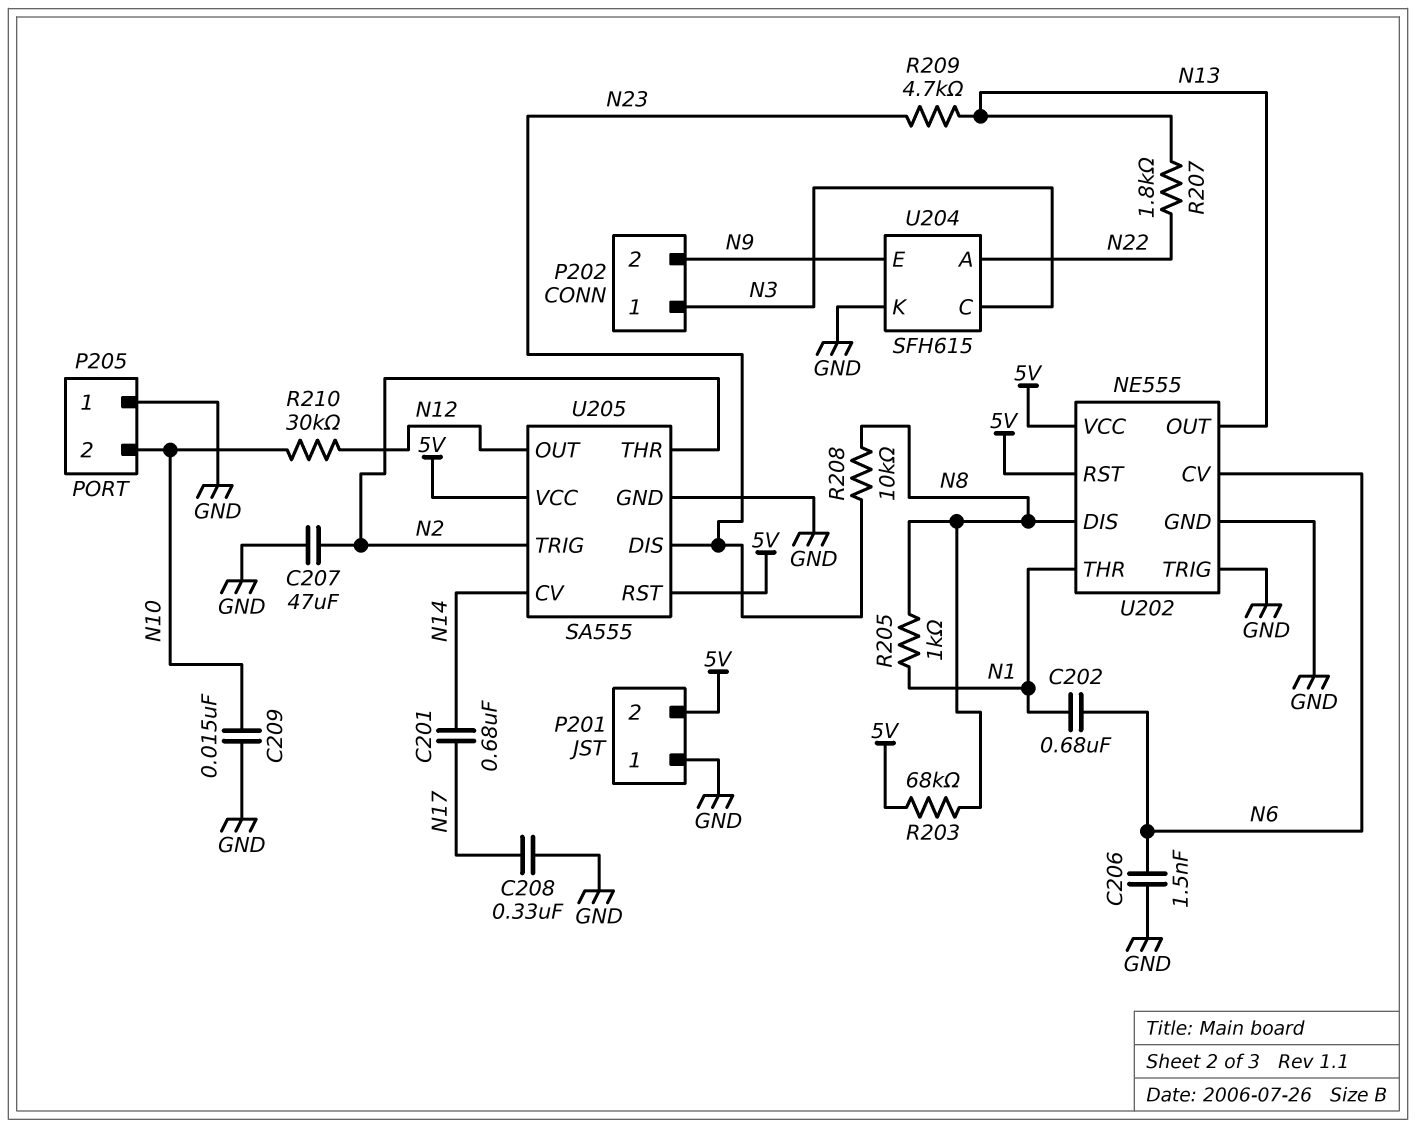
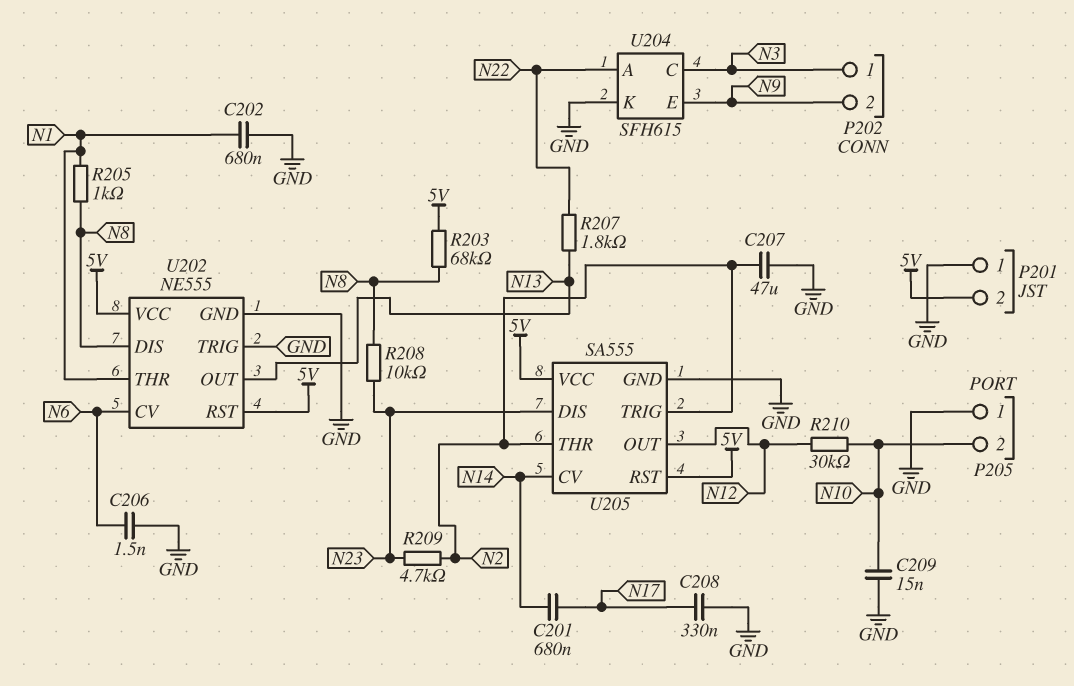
C202: 680nF (N1, N6) -> 680nF (GND, N1)
R209: 4.7k (N13, N23) -> 4.7k (N2, N23)

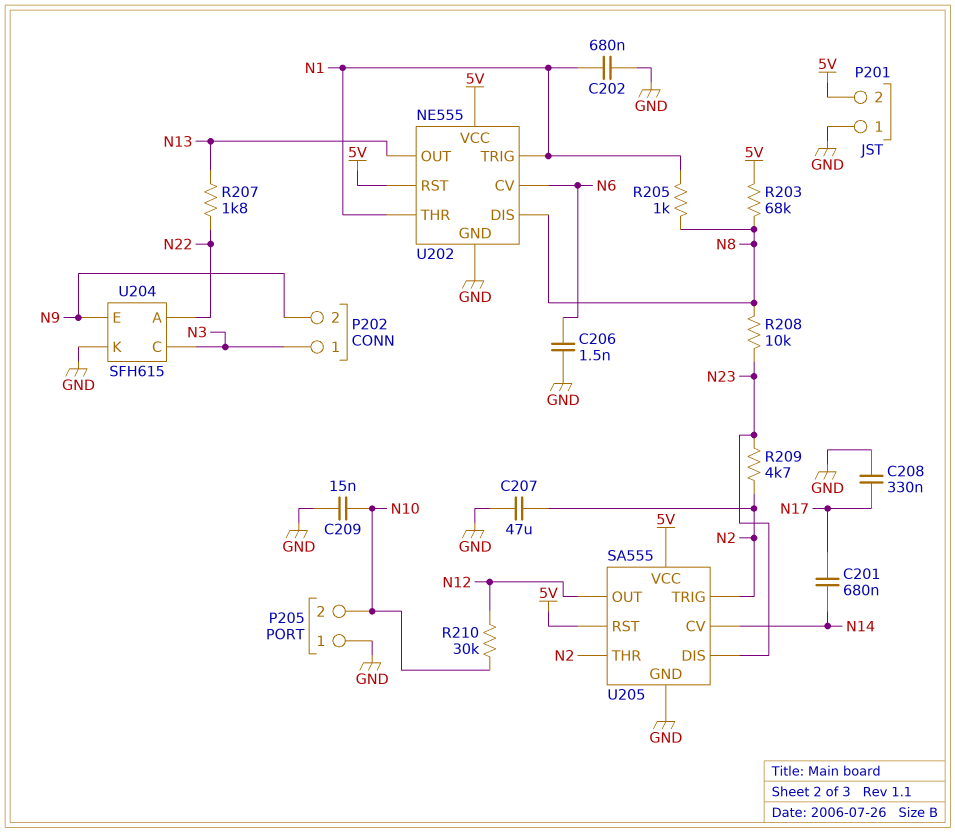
U202 pin TRIG: GND -> N1

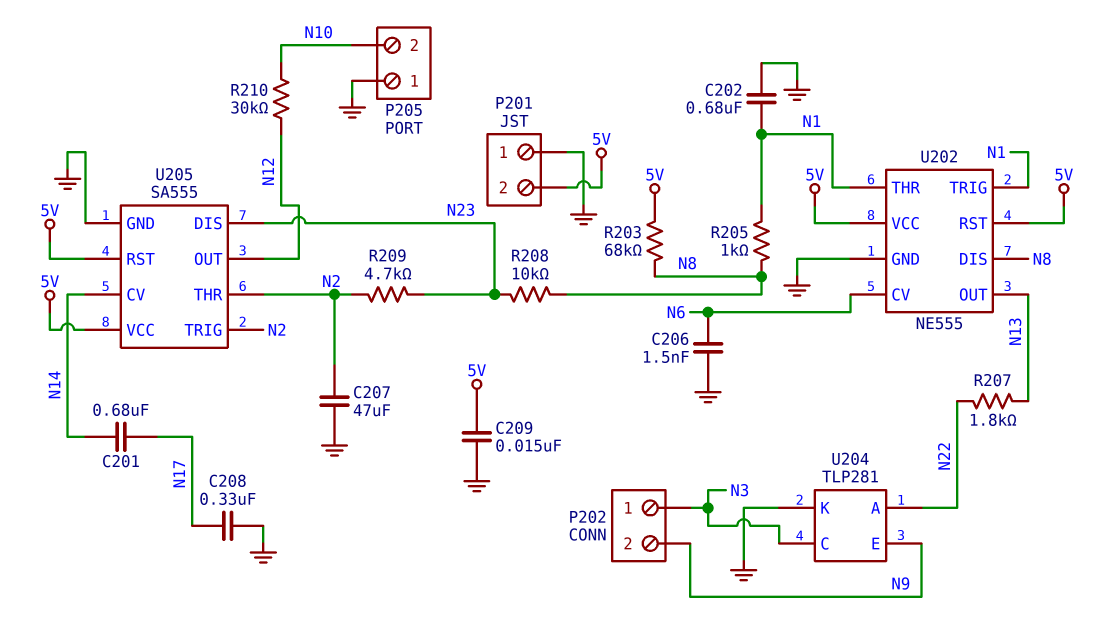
C209: 15nF (GND, N10) -> 15nF (5V, GND)
U204: SFH615 -> TLP281

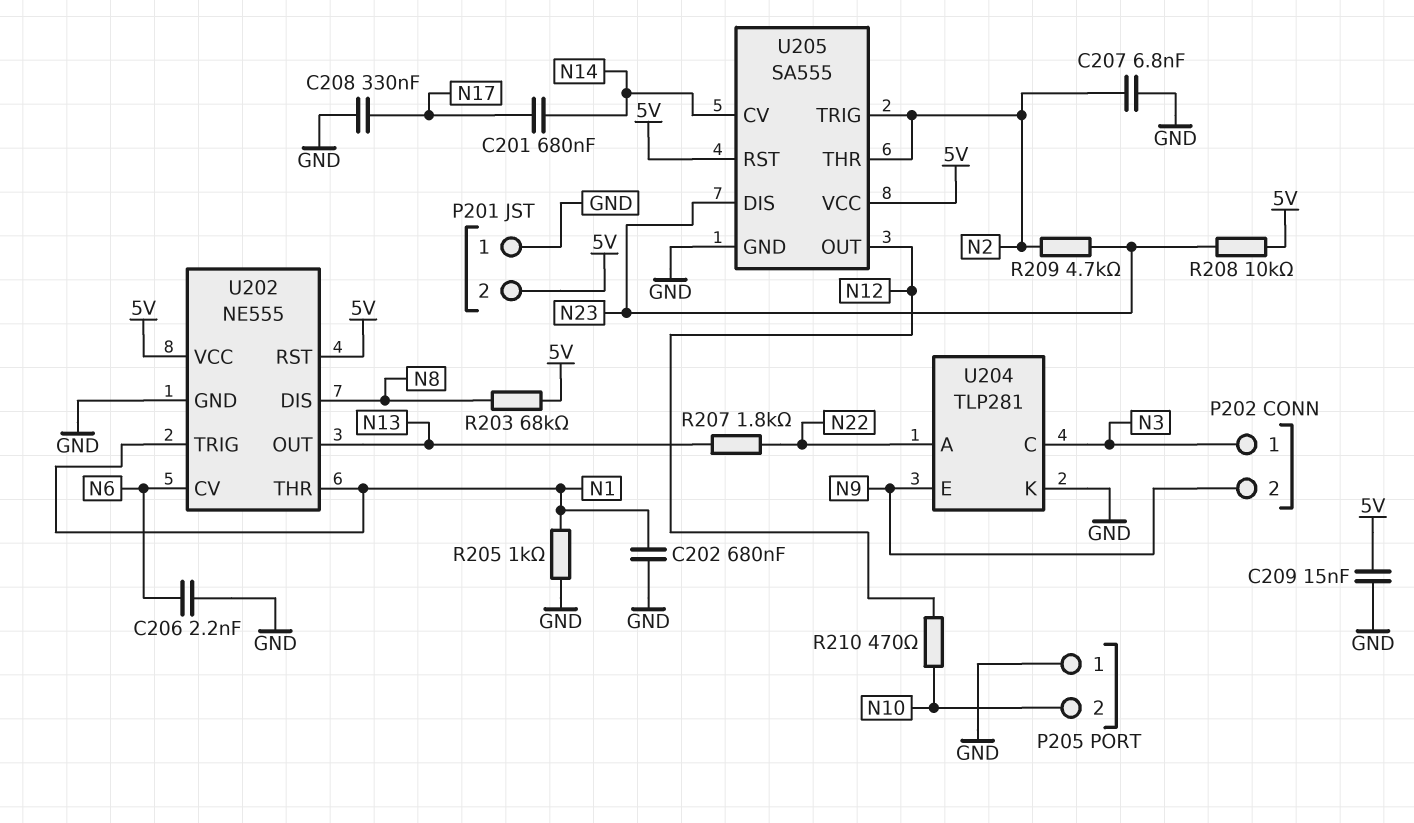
C206: 1.5nF (GND, N6) -> 2.2nF (GND, N6)
C207: 47uF (GND, N2) -> 6.8nF (GND, N2)
R205: 1k (N1, N8) -> 1k (GND, N1)
R208: 10k (N8, N23) -> 10k (5V, N23)
R210: 30k (N10, N12) -> 470 (N10, N12)

